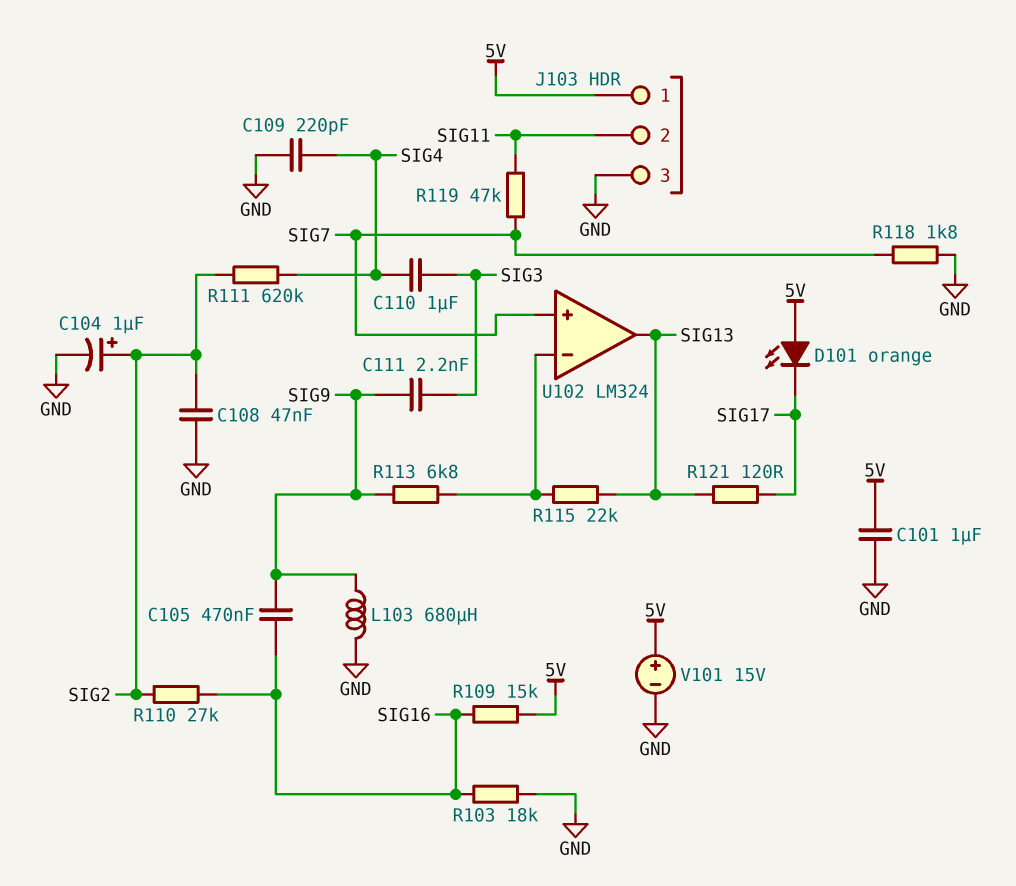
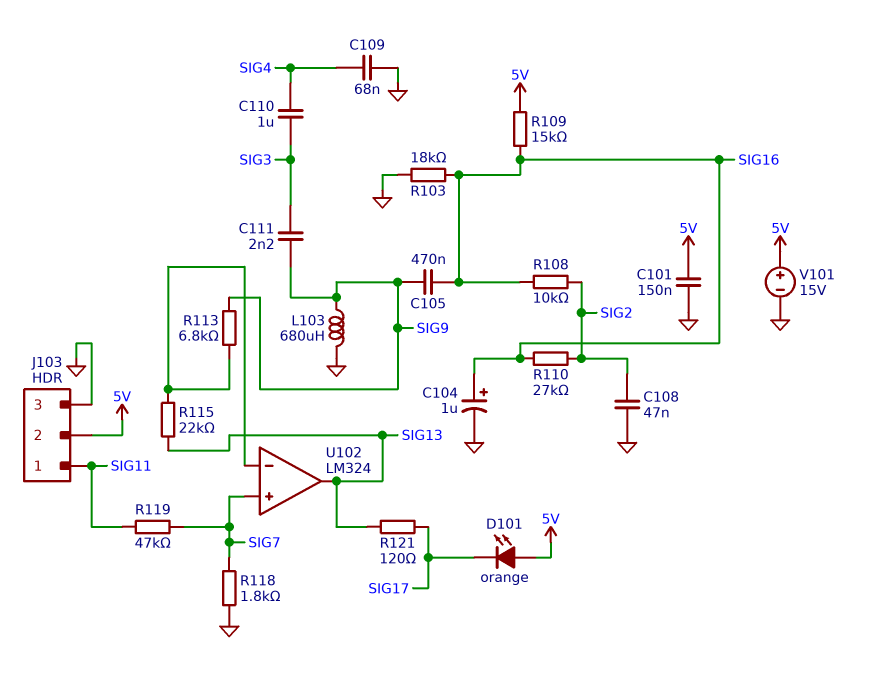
C101: 1uF (5V, GND) -> 150nF (5V, GND)
C104: 1uF (plus SIG2, minus GND) -> 1uF (plus SIG16, minus GND)
C109: 220pF (GND, SIG4) -> 68nF (GND, SIG4)
J103 pin 1: 5V -> SIG11
J103 pin 2: SIG11 -> 5V
R108: none -> 10k (SIG2, SIG16)
R111: 620k (SIG2, SIG4) -> none

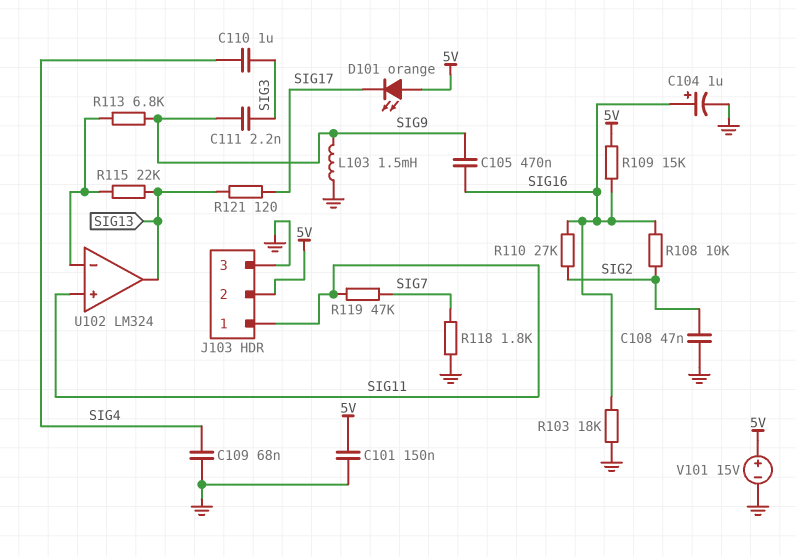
L103: 680uH (GND, SIG9) -> 1.5mH (GND, SIG9)
U102 pin in+: SIG7 -> SIG11

